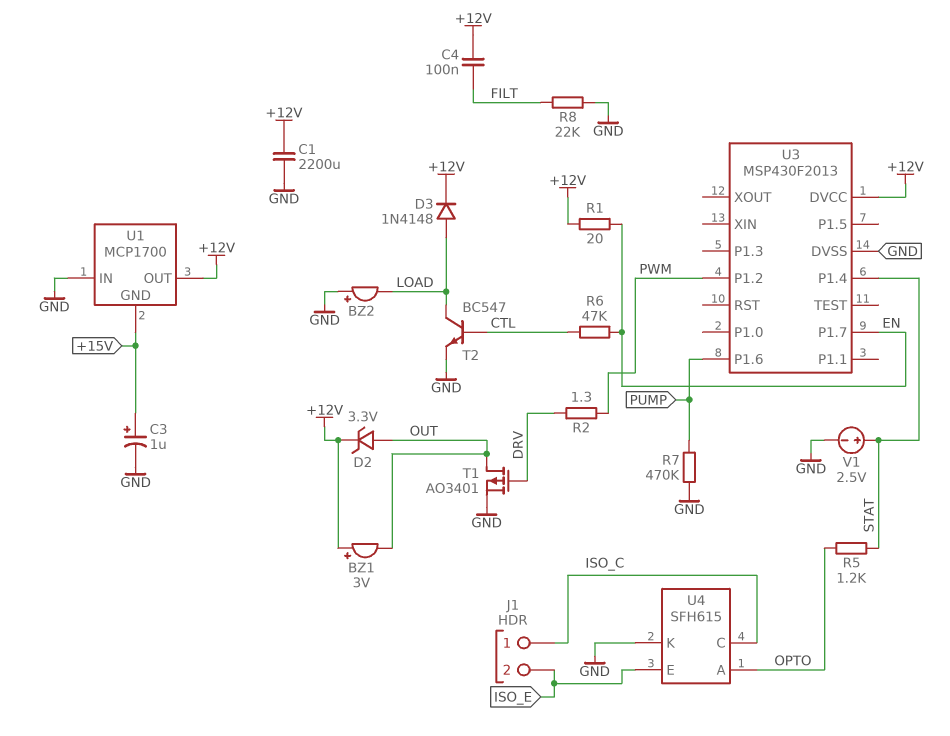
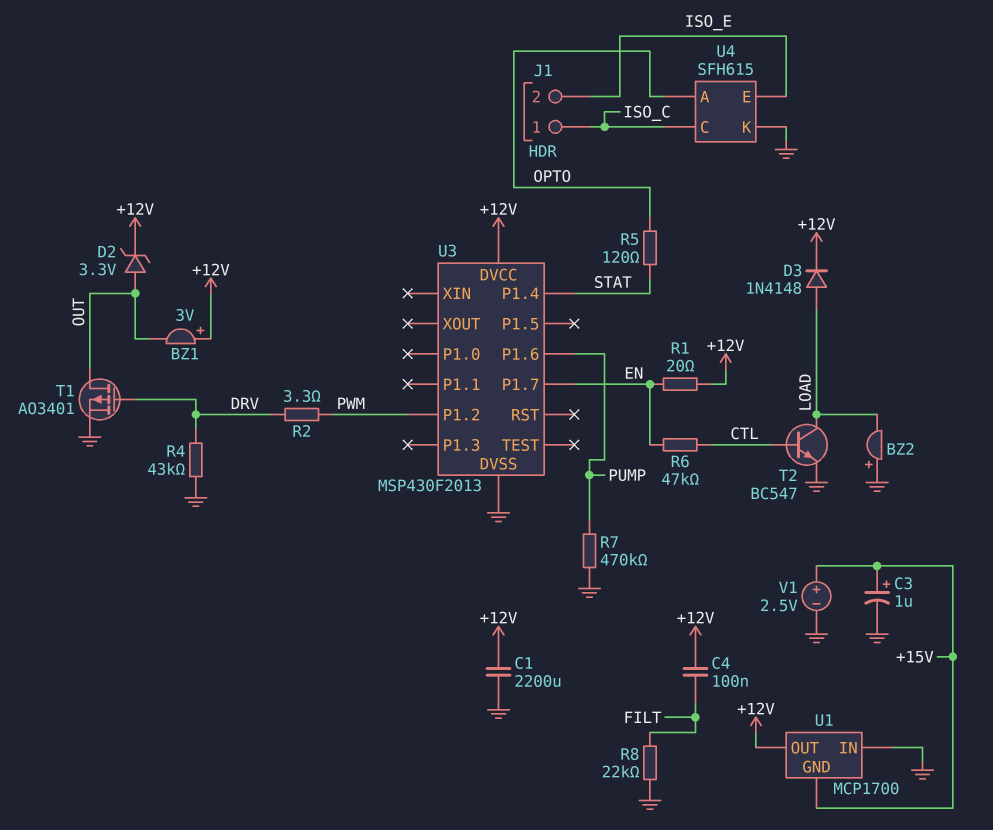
R2: 1.3 (DRV, PWM) -> 3.3 (DRV, PWM)
R4: none -> 43k (DRV, GND)
R5: 1.2k (OPTO, STAT) -> 120 (OPTO, STAT)
V1: 2.5V (plus STAT, minus GND) -> 2.5V (plus +15V, minus GND)

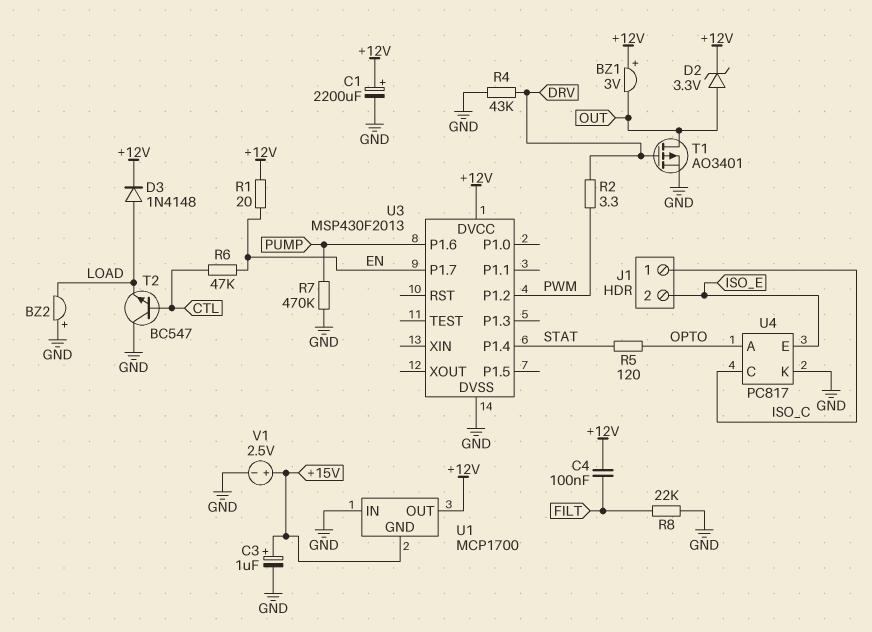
C1: 2200uF (+12V, GND) -> 2200uF (plus +12V, minus GND)
T2: NPN BC547 (B CTL, C LOAD, E GND) -> NPN BC547 (B CTL, C GND, E LOAD)
U4: SFH615 -> PC817

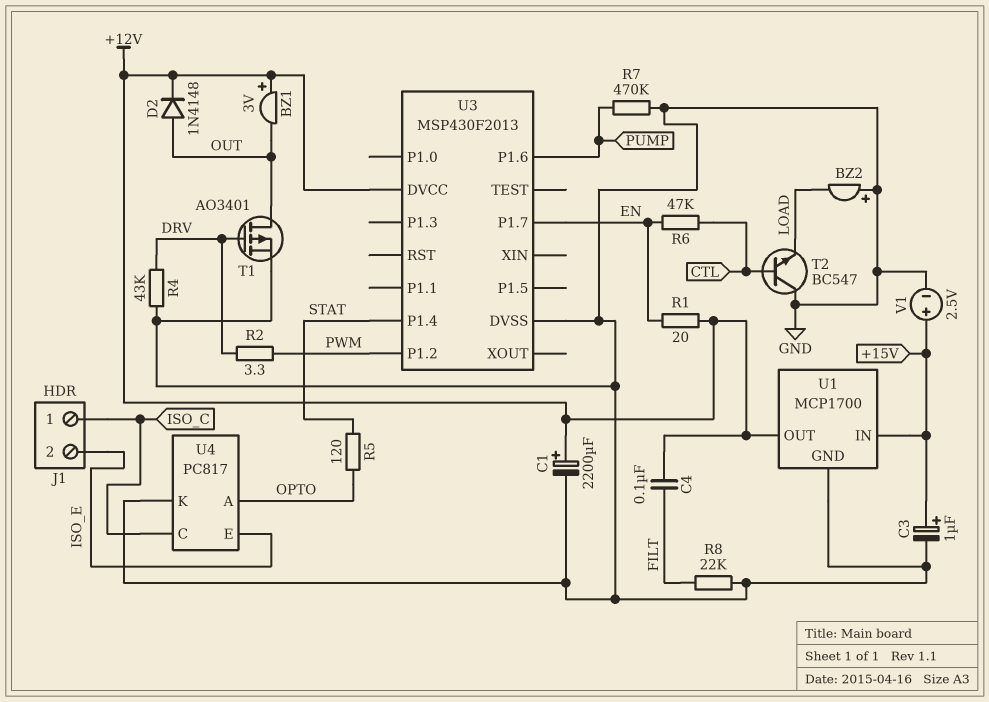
D2: zener 3.3V (A OUT, K +12V) -> diode 1N4148 (A OUT, K +12V)
D3: diode 1N4148 (A LOAD, K +12V) -> none
U1 pin GND: +15V -> GND
U1 pin IN: GND -> +15V

